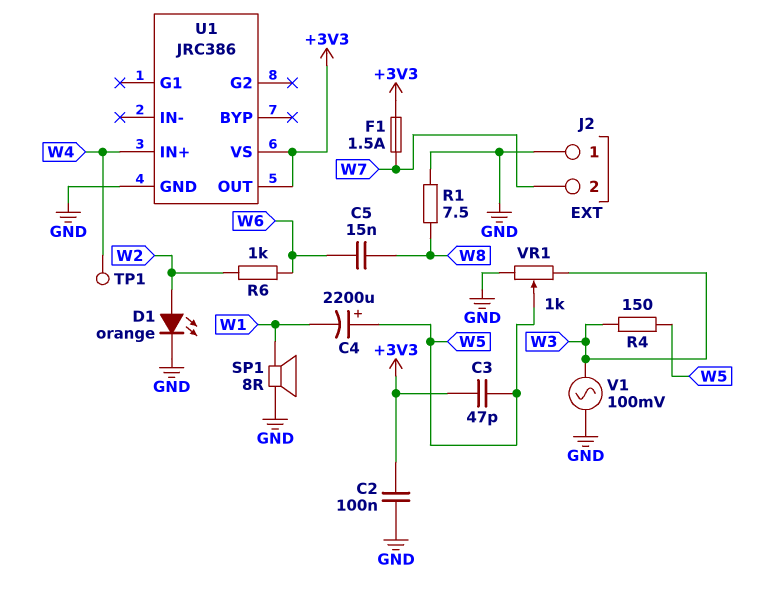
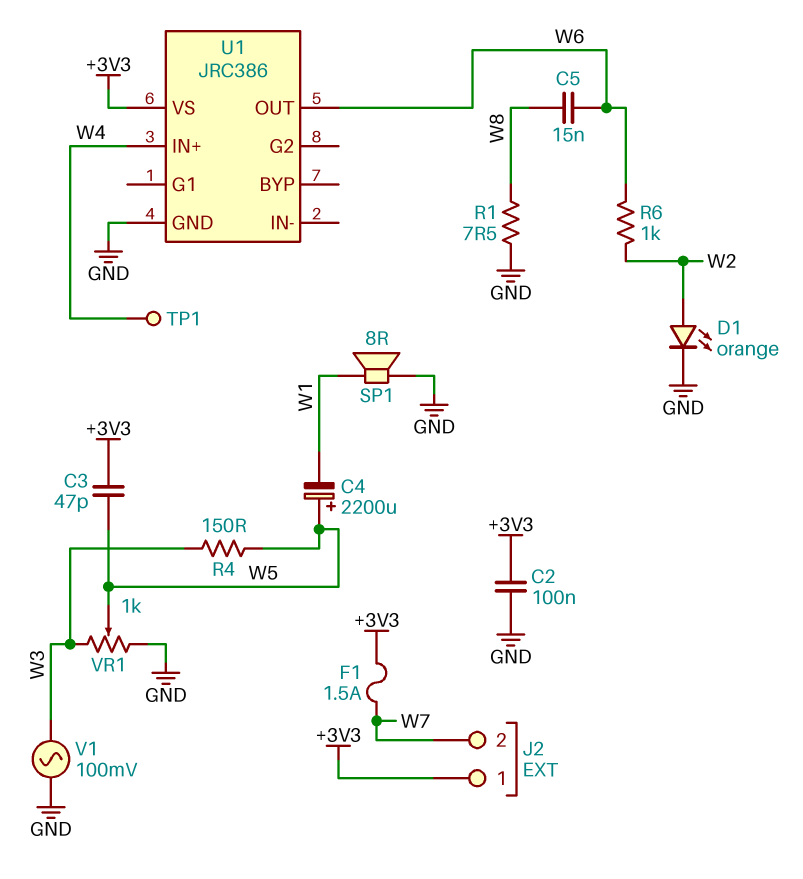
J2 pin 1: GND -> +3V3
U1 pin OUT: +3V3 -> W6

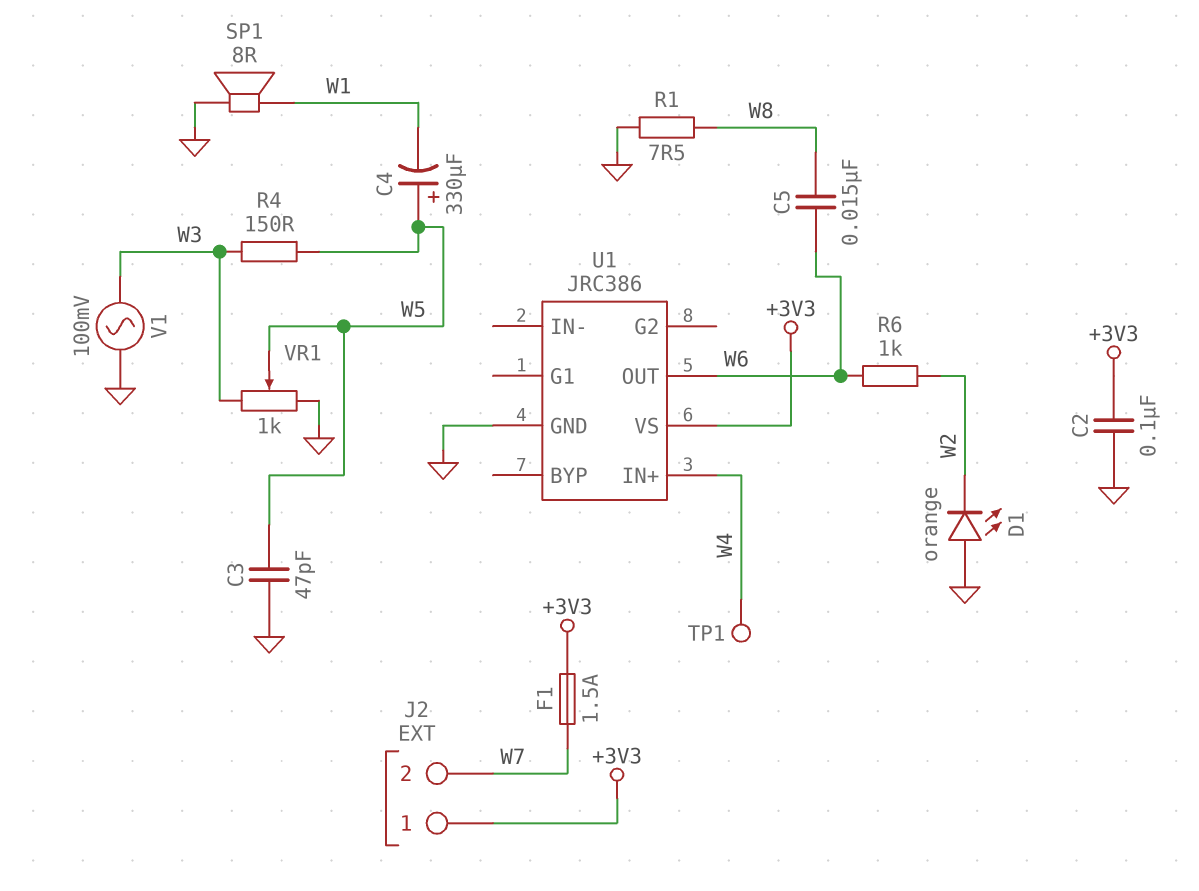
C3: 47pF (+3V3, W5) -> 47pF (GND, W5)
C4: 2200uF (plus W5, minus W1) -> 330uF (plus W5, minus W1)
D1: LED orange (A W2, K GND) -> LED orange (A GND, K W2)

